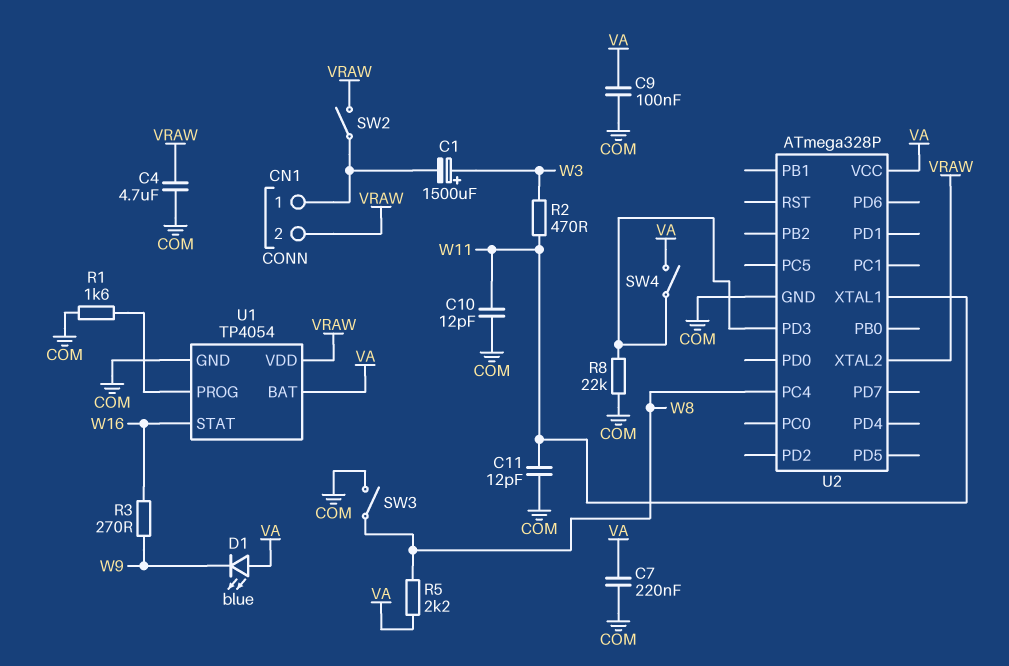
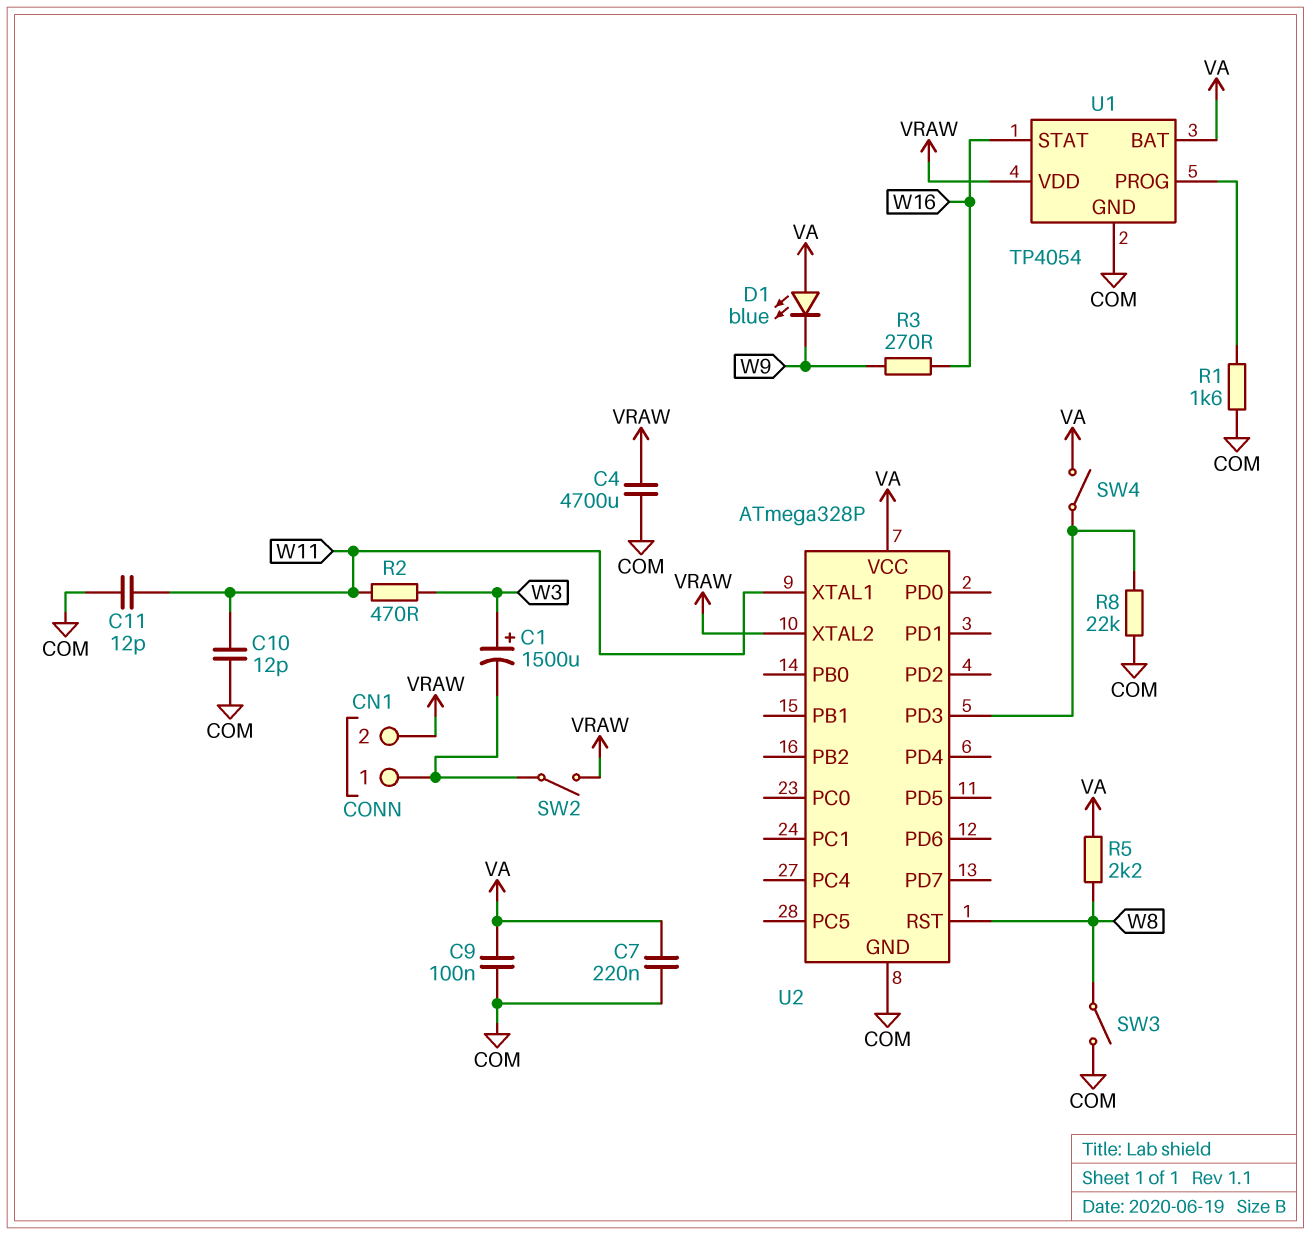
C4: 4.7uF (COM, VRAW) -> 4700uF (COM, VRAW)
U2 pin PC4: W8 -> none
U2 pin RST: none -> W8

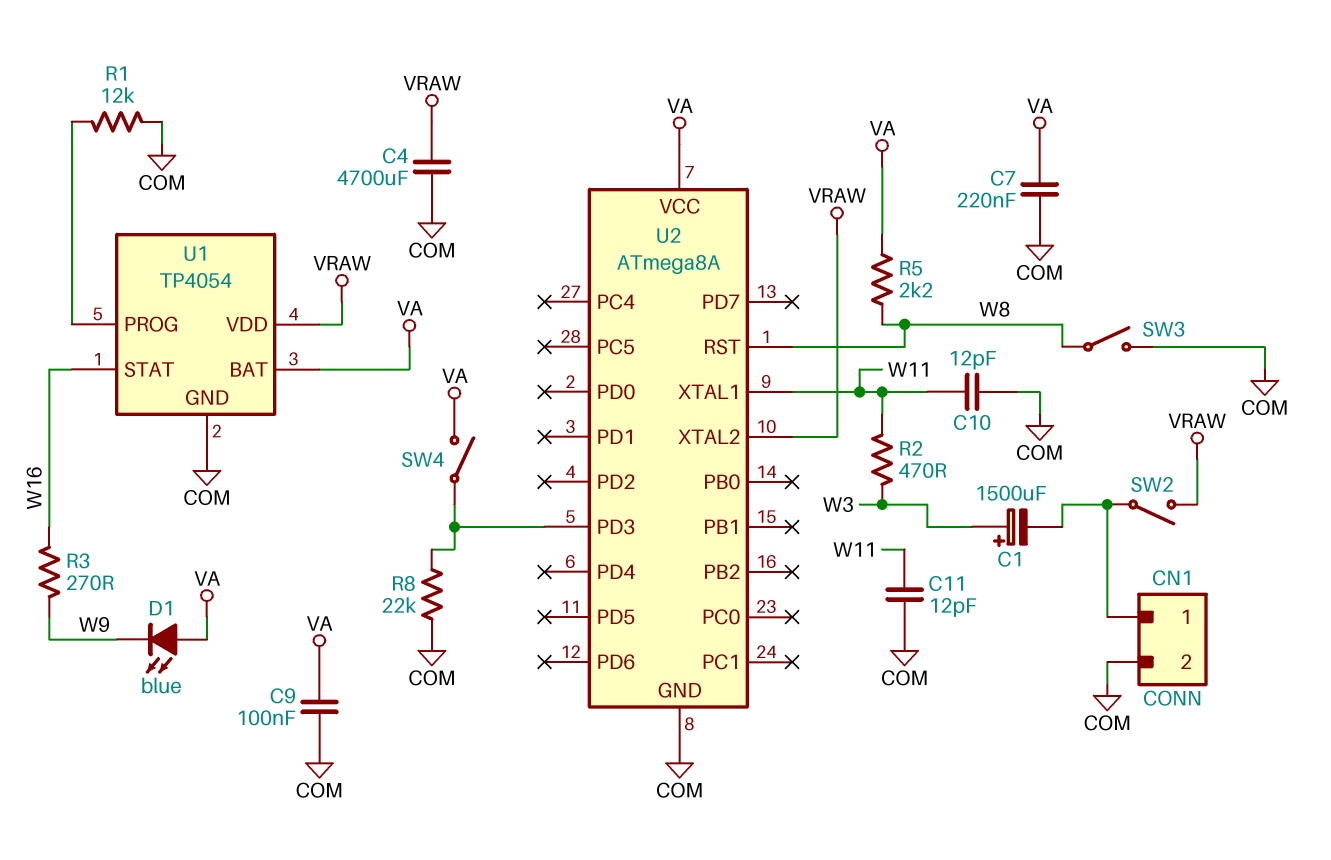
CN1 pin 2: VRAW -> COM
R1: 1.6k (COM, U1/PROG) -> 12k (COM, U1/PROG)
U2: ATmega328P -> ATmega8A

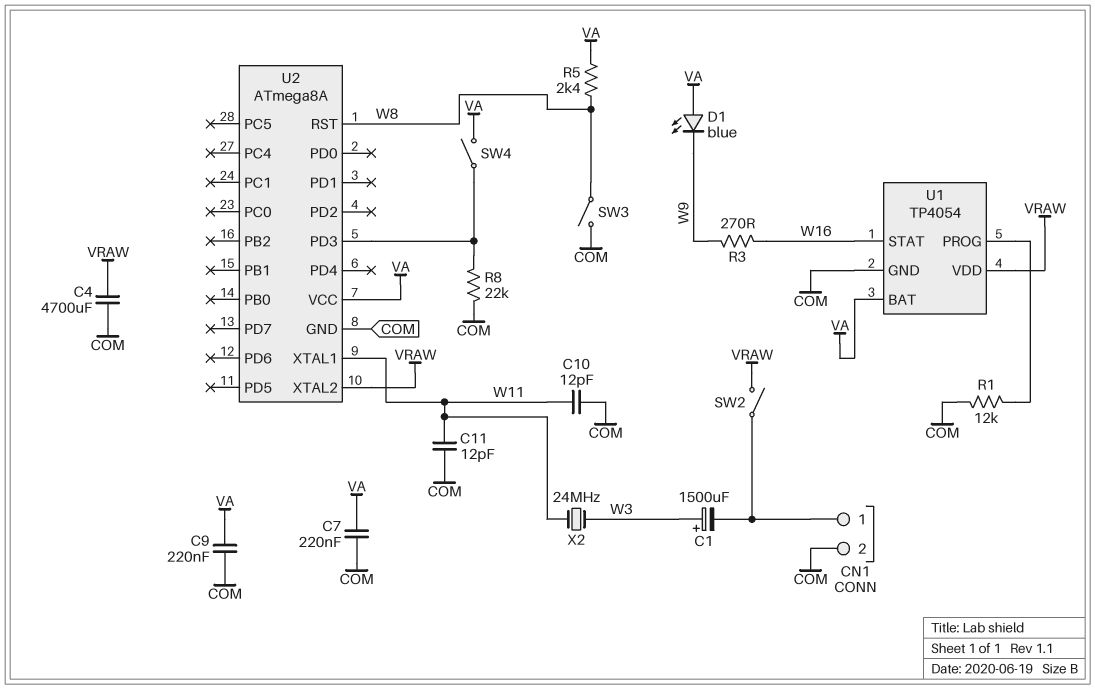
C9: 100nF (COM, VA) -> 220nF (COM, VA)
R2: 470 (W3, W11) -> none
R5: 2.2k (VA, W8) -> 2.4k (VA, W8)
X2: none -> 24MHz (W3, W11)

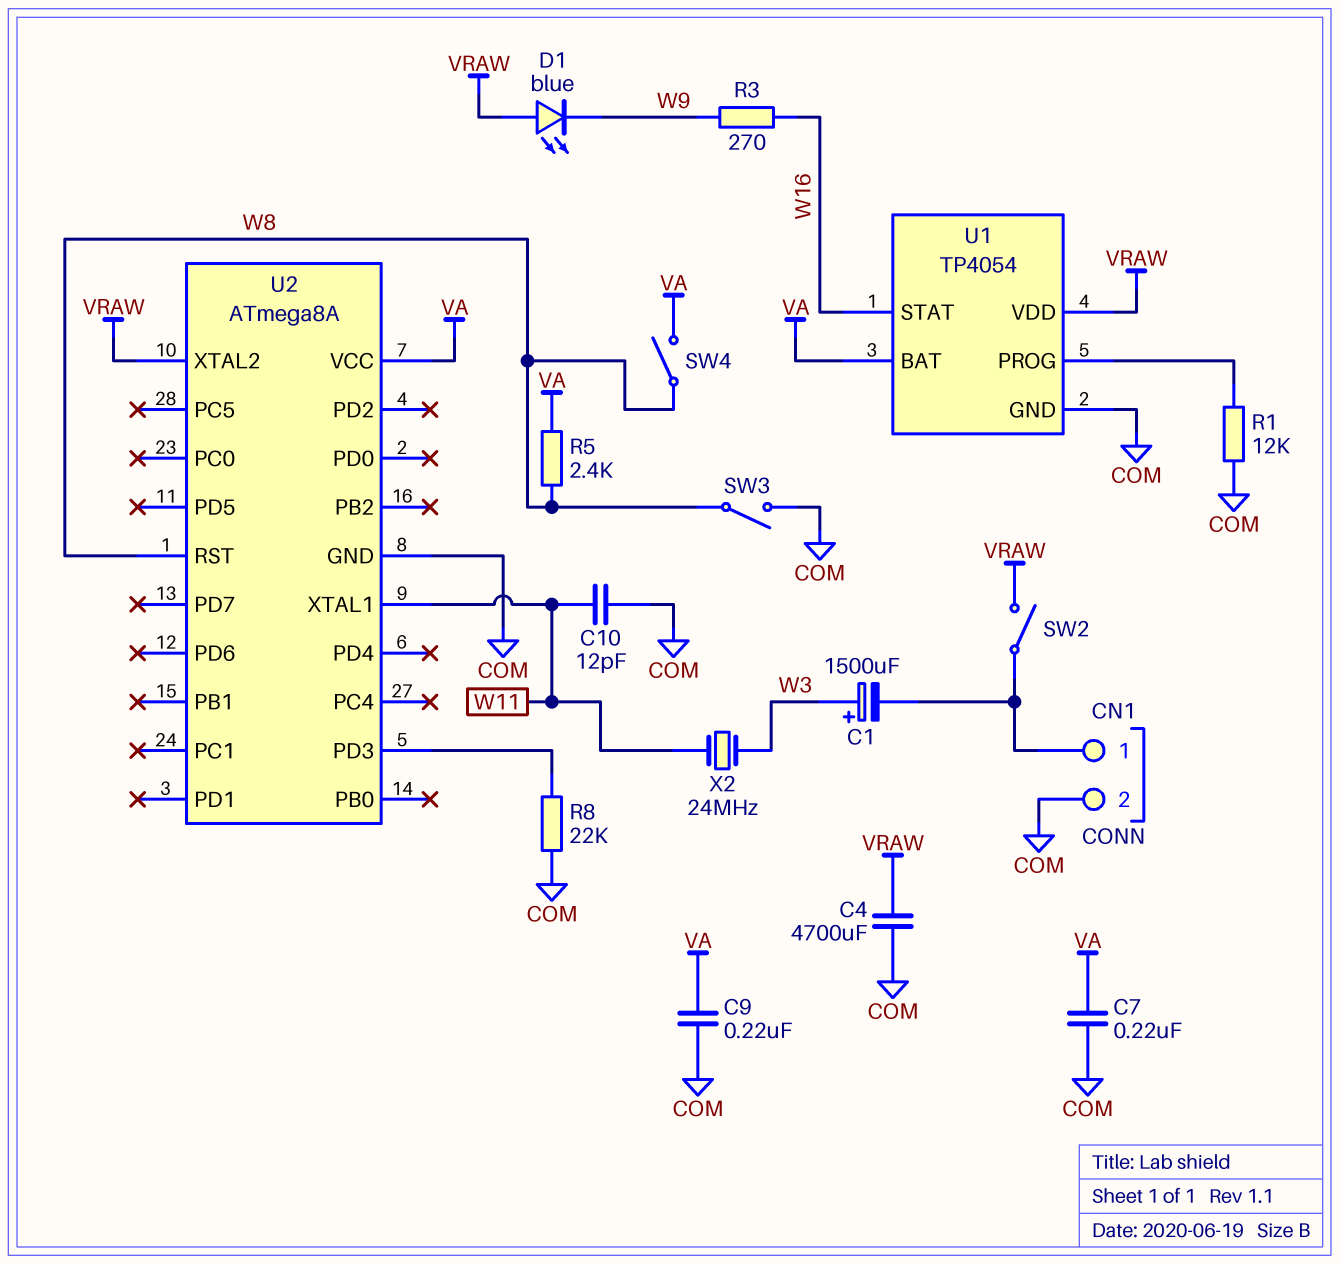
C11: 12pF (COM, W11) -> none
D1: LED blue (A VA, K W9) -> LED blue (A VRAW, K W9)
SW4: switch (U2/PD3, VA) -> switch (VA, W8)

